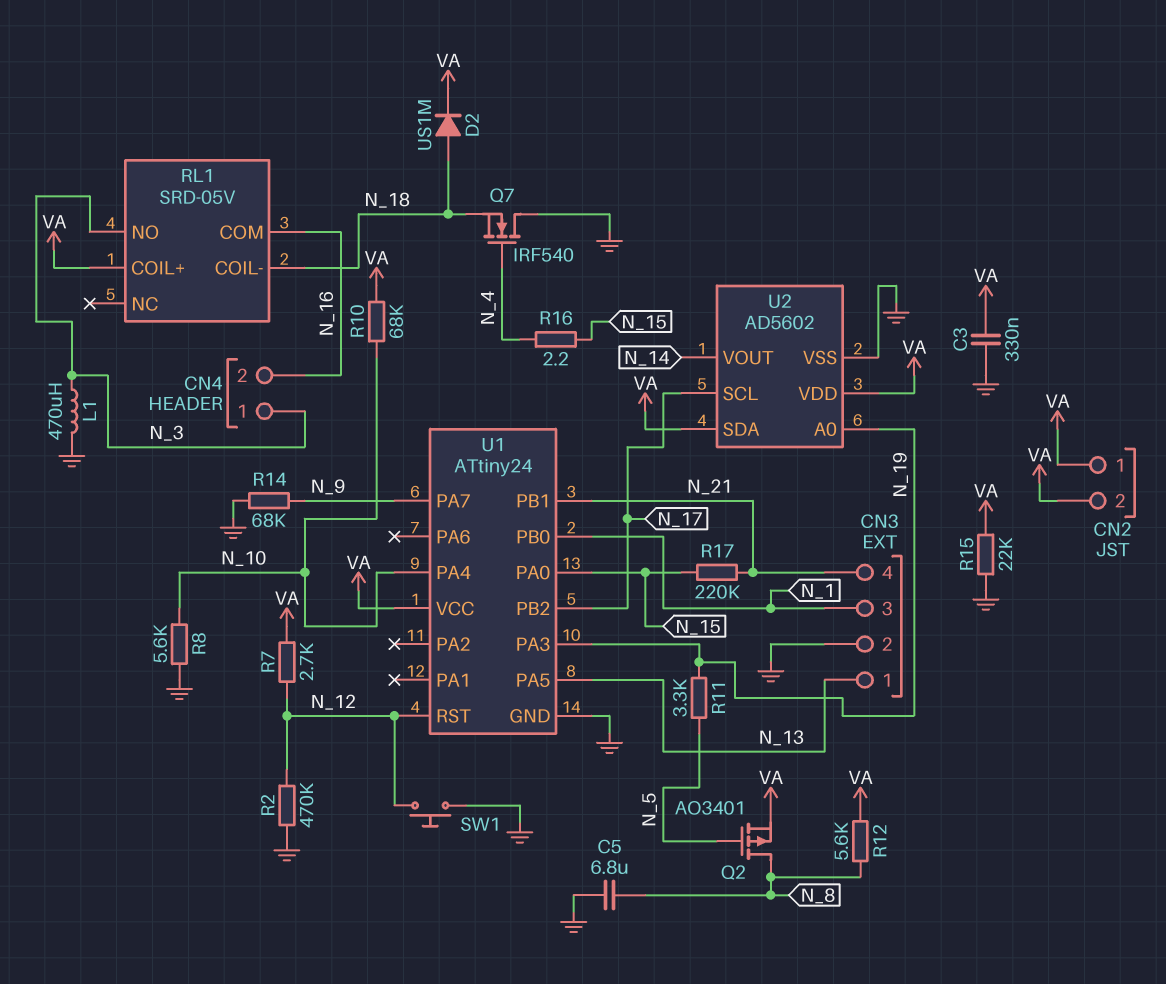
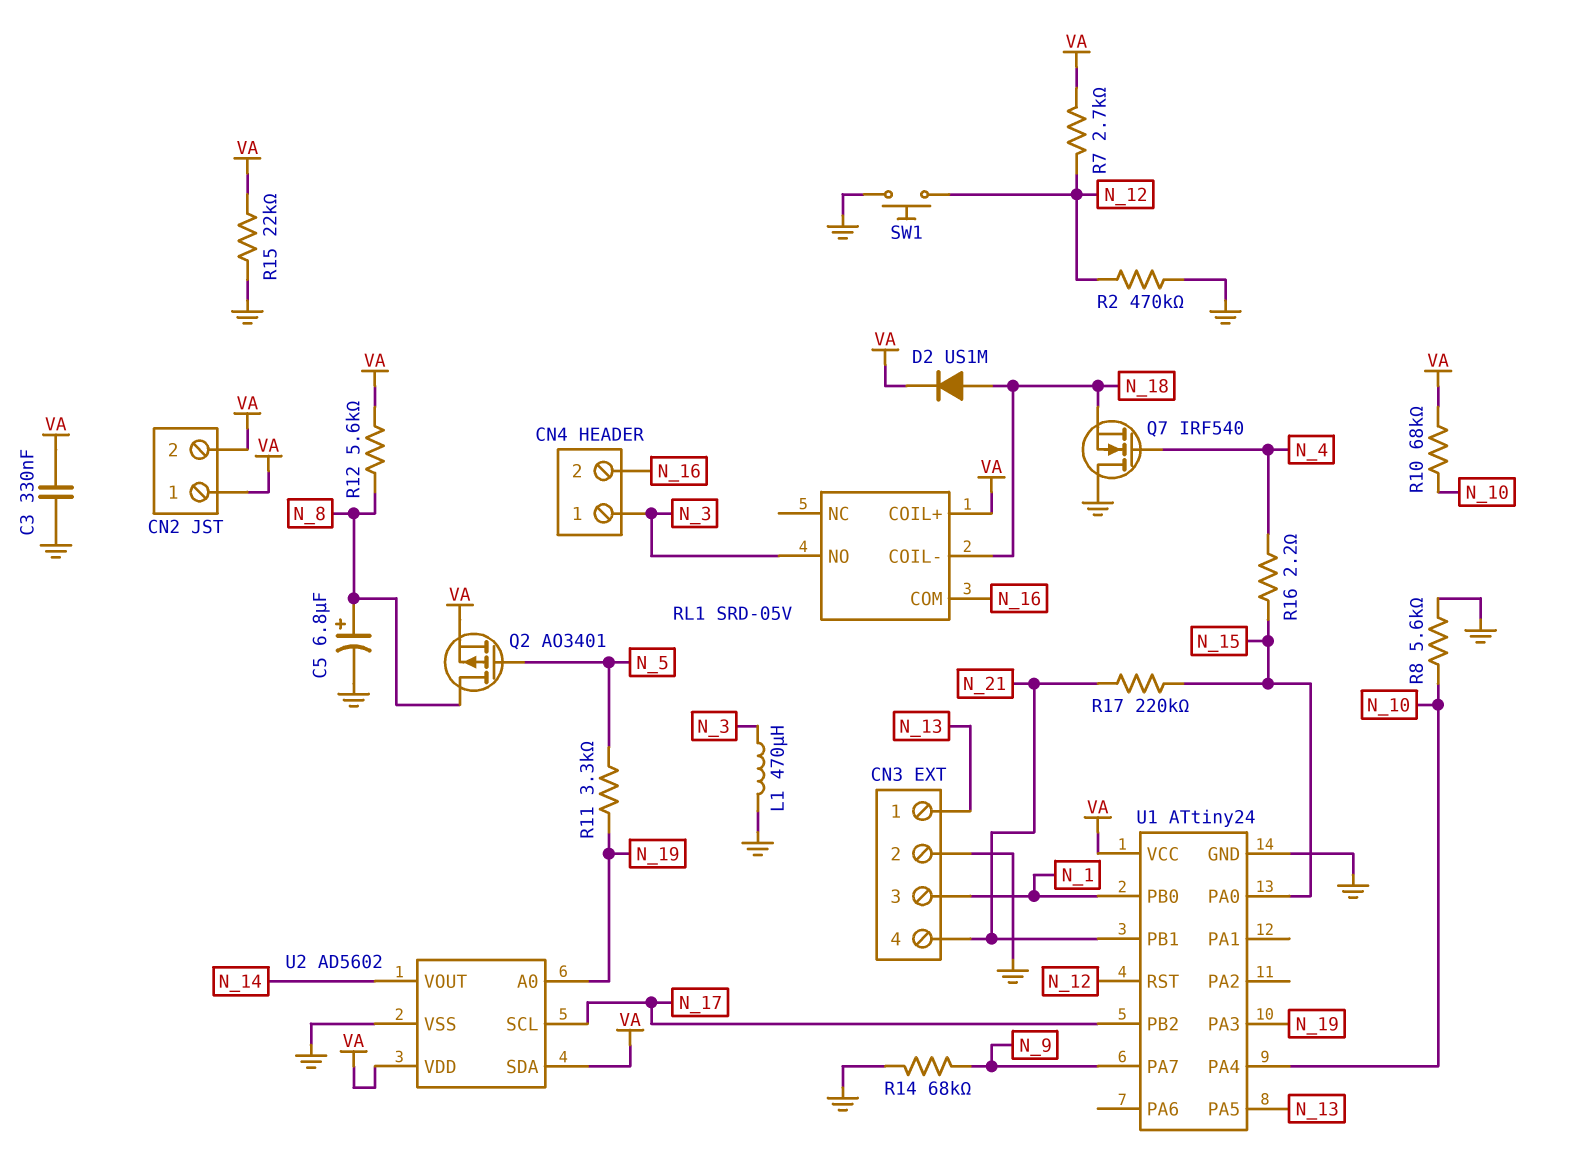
C5: 6.8uF (GND, N_8) -> 6.8uF (plus N_8, minus GND)

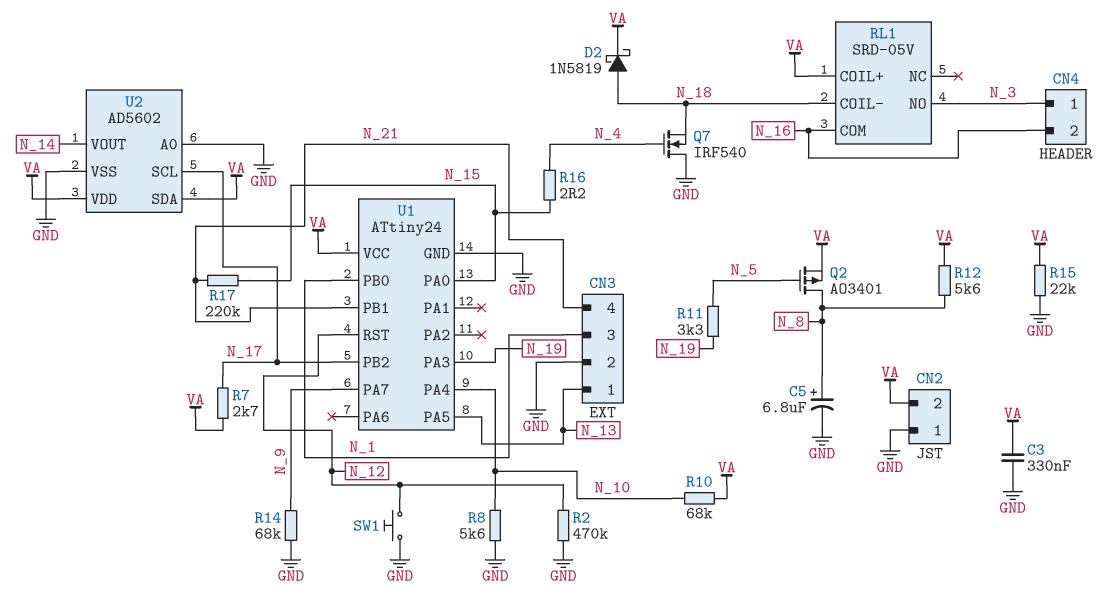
CN2 pin 1: VA -> GND
D2: diode US1M (A N_18, K VA) -> schottky 1N5819 (A N_18, K VA)
L1: 470uH (GND, N_3) -> none
R7: 2.7k (N_12, VA) -> 2.7k (N_17, VA)
U2 pin A0: N_19 -> GND

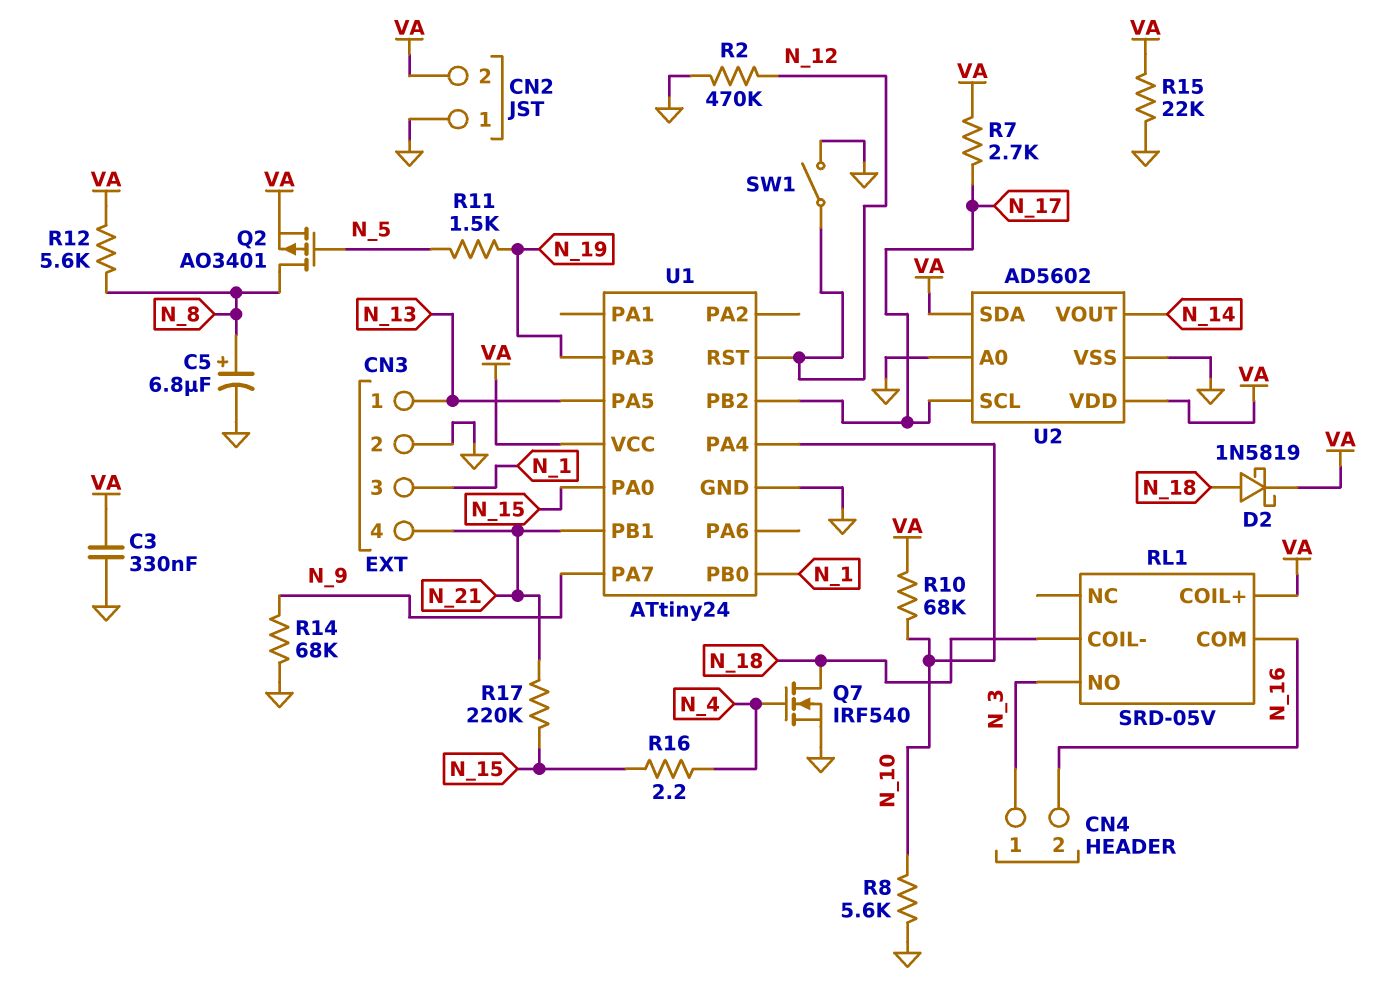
Q7: NMOS IRF540 (G N_4, D GND, S N_18) -> NMOS IRF540 (G N_4, D N_18, S GND)
R11: 3.3k (N_5, N_19) -> 1.5k (N_5, N_19)
SW1: button (GND, N_12) -> switch (GND, N_12)

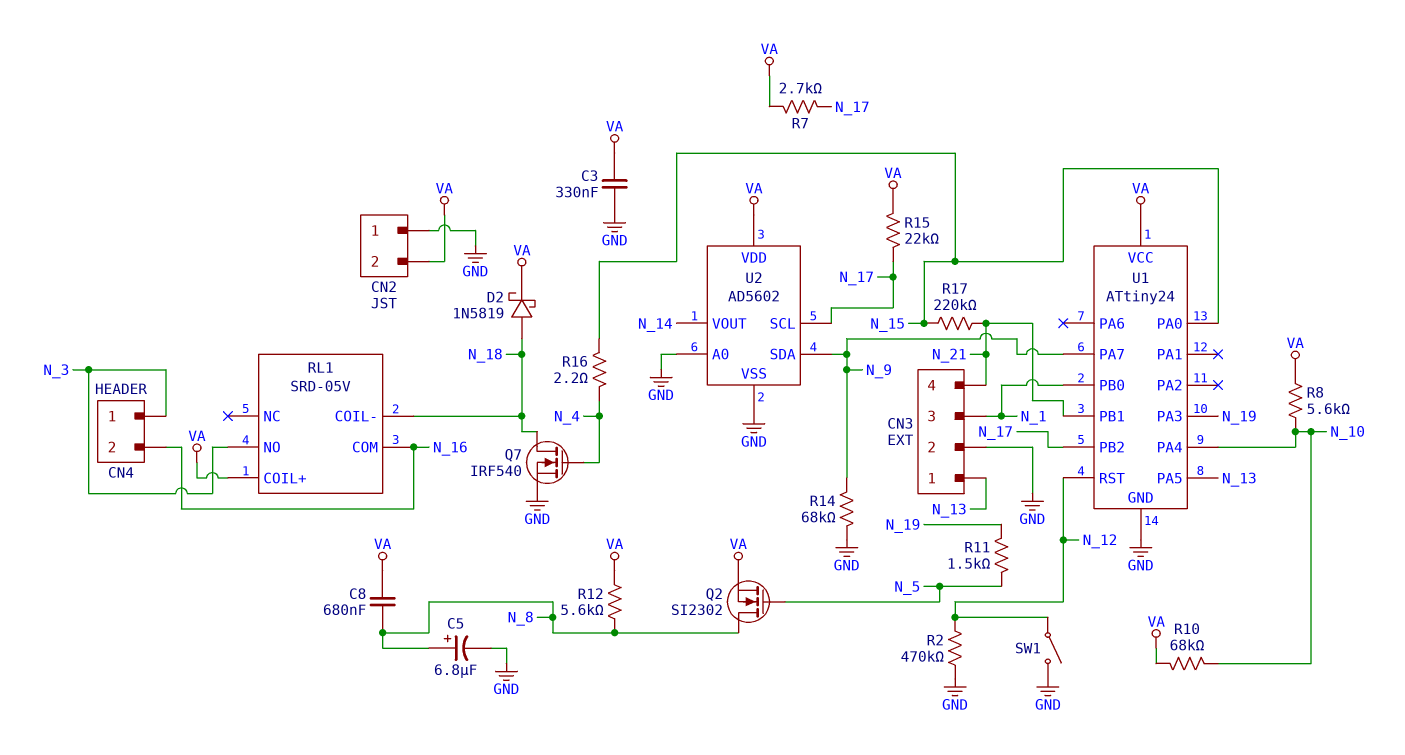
C8: none -> 680nF (N_8, VA)
Q2: PMOS AO3401 (G N_5, D N_8, S VA) -> NMOS SI2302 (G N_5, D N_8, S VA)
R8: 5.6k (GND, N_10) -> 5.6k (N_10, VA)
R15: 22k (GND, VA) -> 22k (N_17, VA)
U2 pin SDA: VA -> N_9

